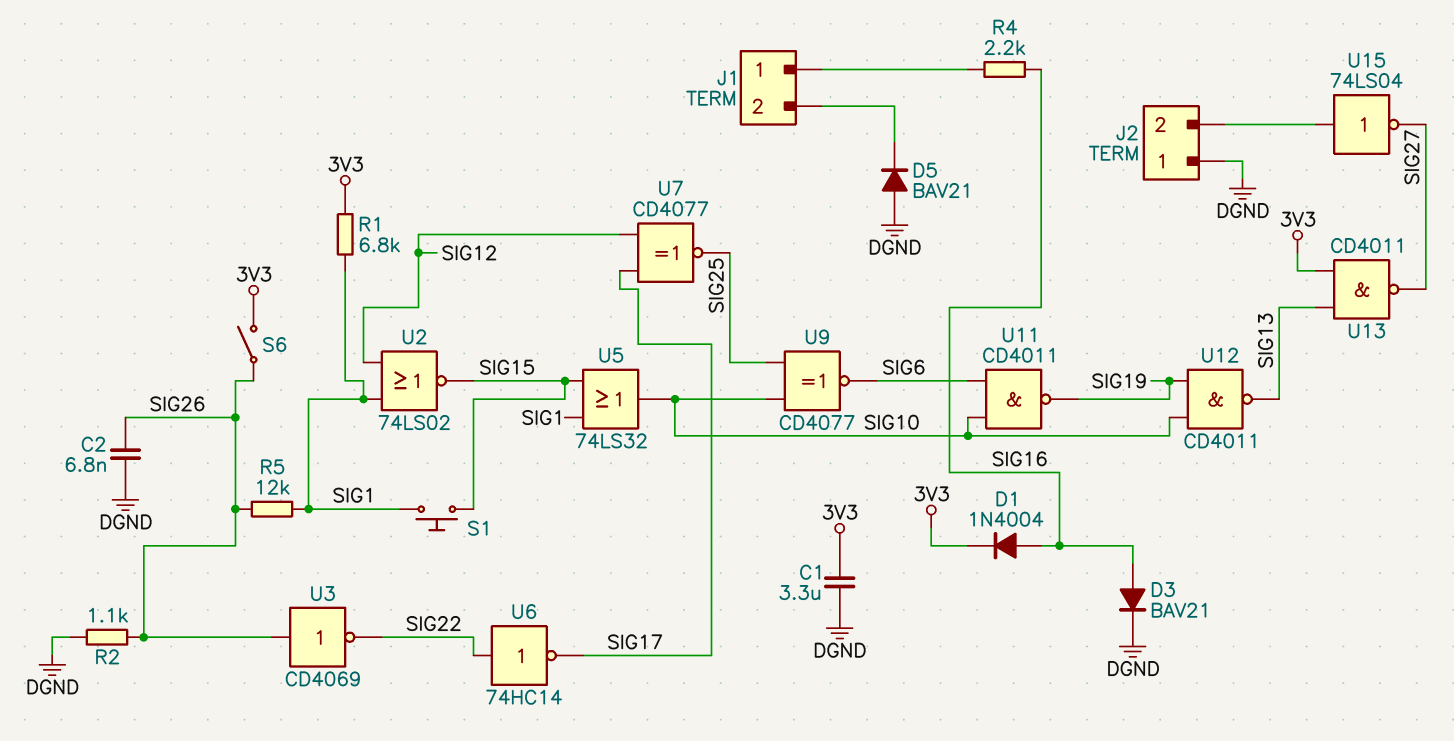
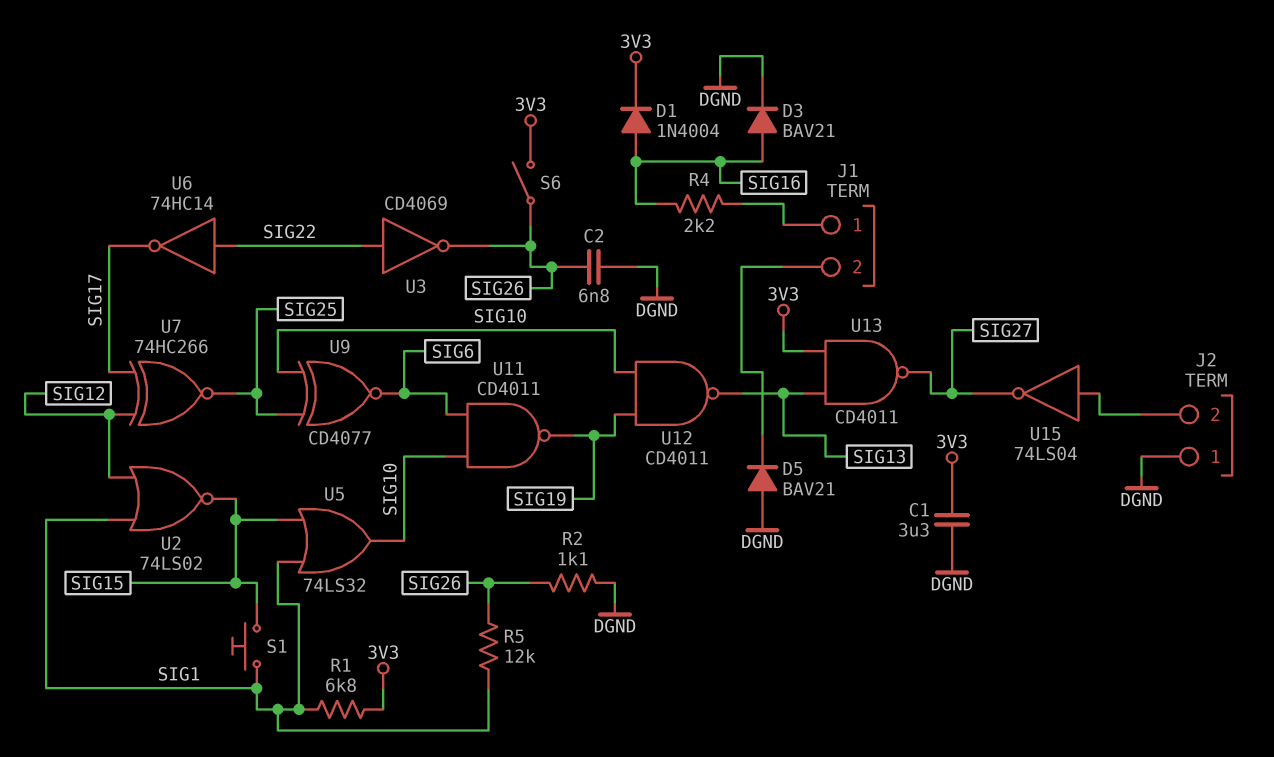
U3: NOT CD4069 (in SIG26, out SIG22) -> NOT CD4069 (in SIG22, out SIG26)
U7: XNOR CD4077 (in SIG12, in SIG17, out SIG25) -> XNOR 74HC266 (in SIG12, in SIG17, out SIG25)

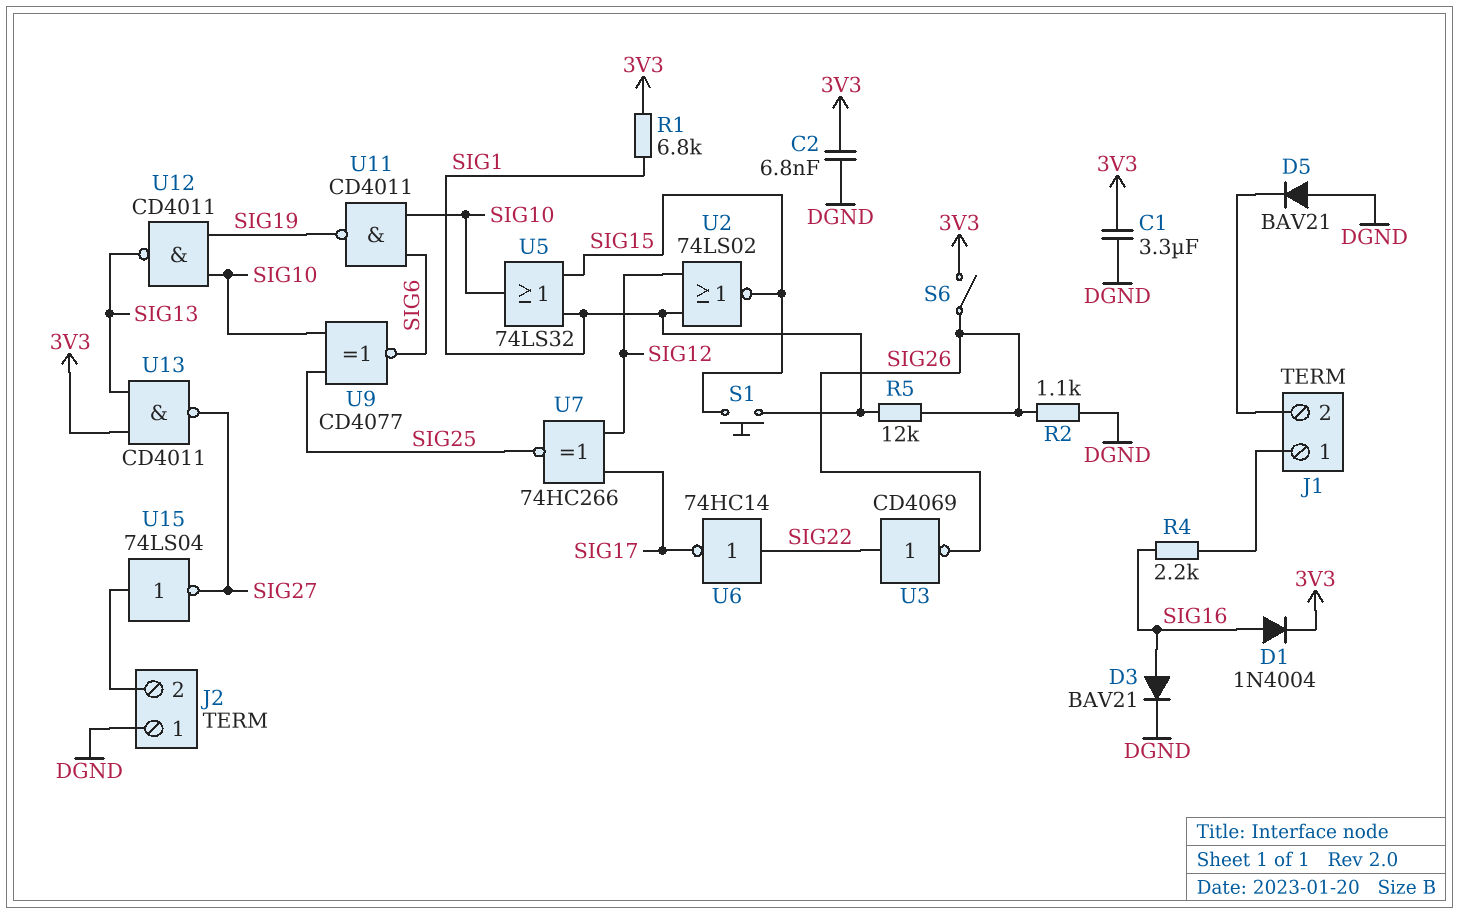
C2: 6.8nF (DGND, SIG26) -> 6.8nF (3V3, DGND)

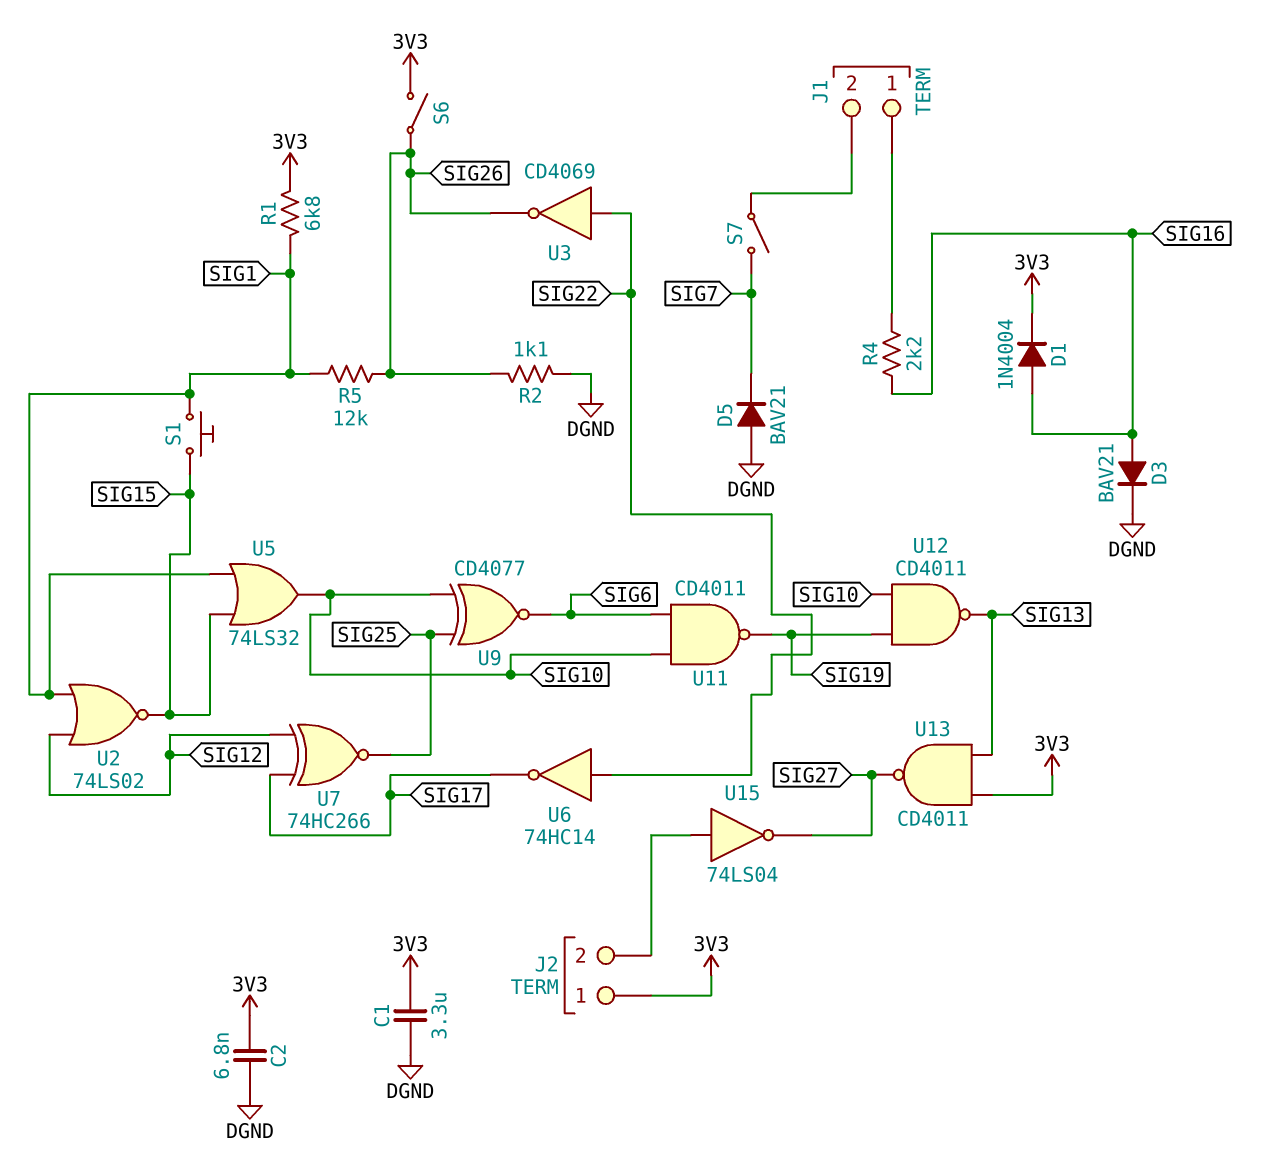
D5: diode BAV21 (A DGND, K J1/2) -> diode BAV21 (A DGND, K SIG7)
J2 pin 1: DGND -> 3V3
S7: none -> switch (J1/2, SIG7)

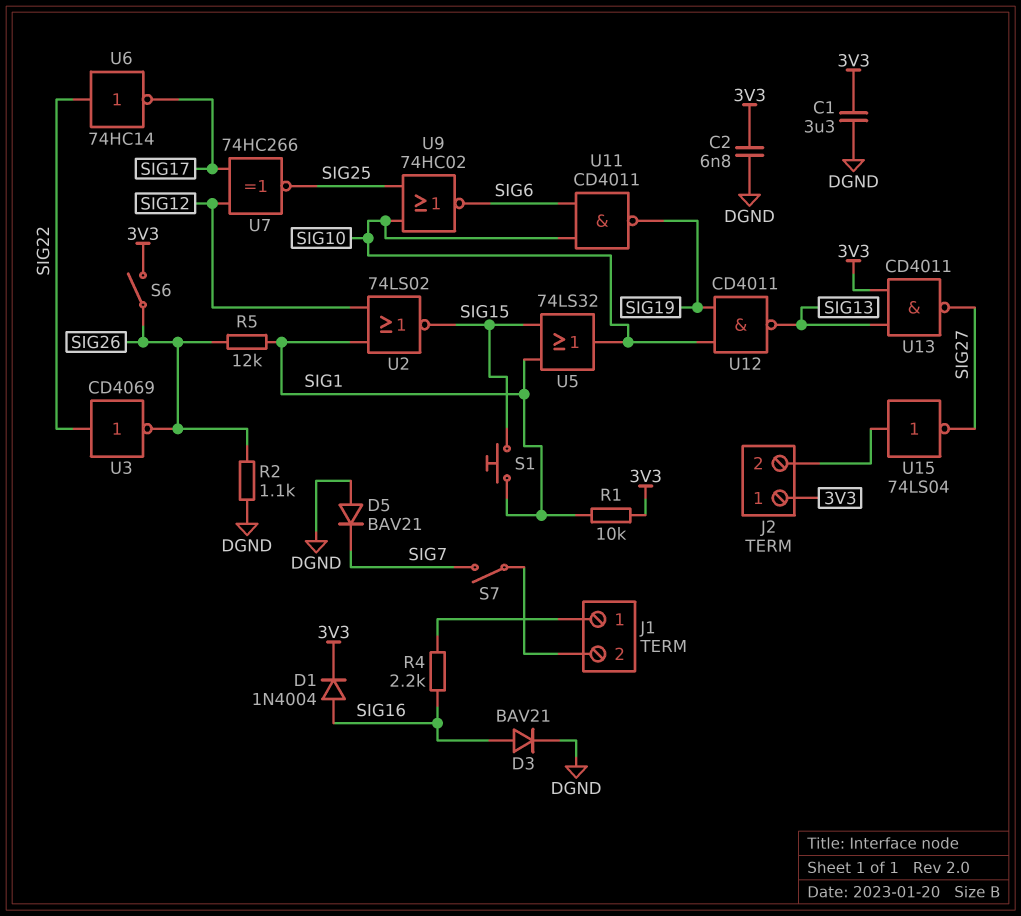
R1: 6.8k (3V3, SIG1) -> 10k (3V3, SIG1)
U9: XNOR CD4077 (in SIG10, in SIG25, out SIG6) -> NOR 74HC02 (in SIG10, in SIG25, out SIG6)

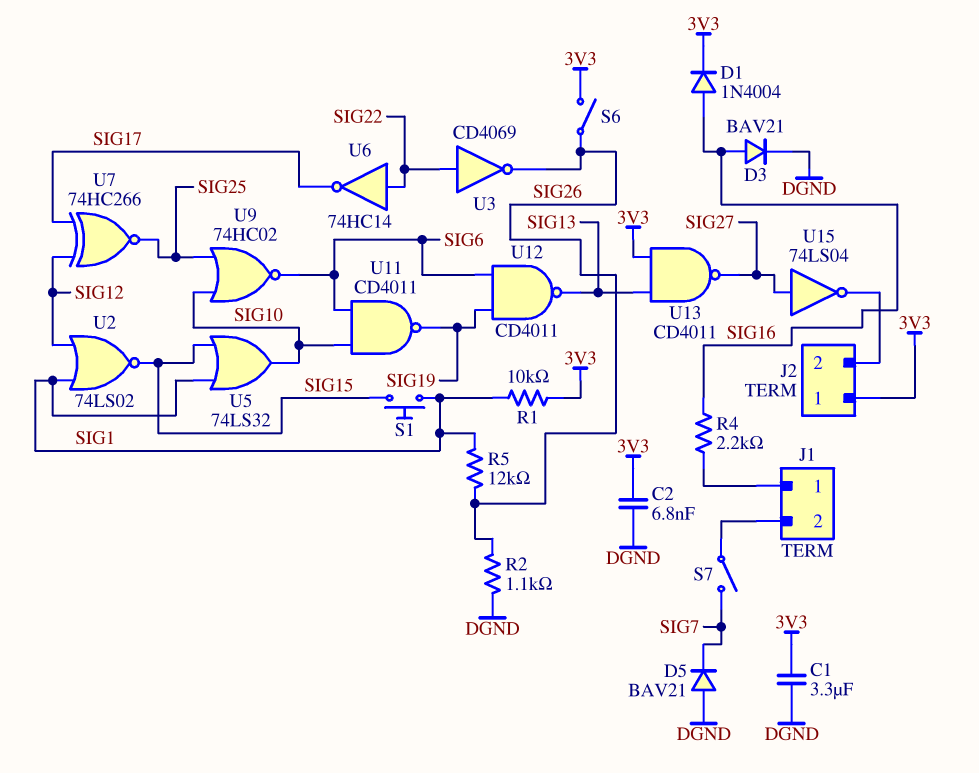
U12: NAND CD4011 (in SIG10, in SIG19, out SIG13) -> NAND CD4011 (in SIG6, in SIG19, out SIG13)
U15: NOT 74LS04 (in J2/2, out SIG27) -> NOT 74LS04 (in SIG27, out J2/2)

